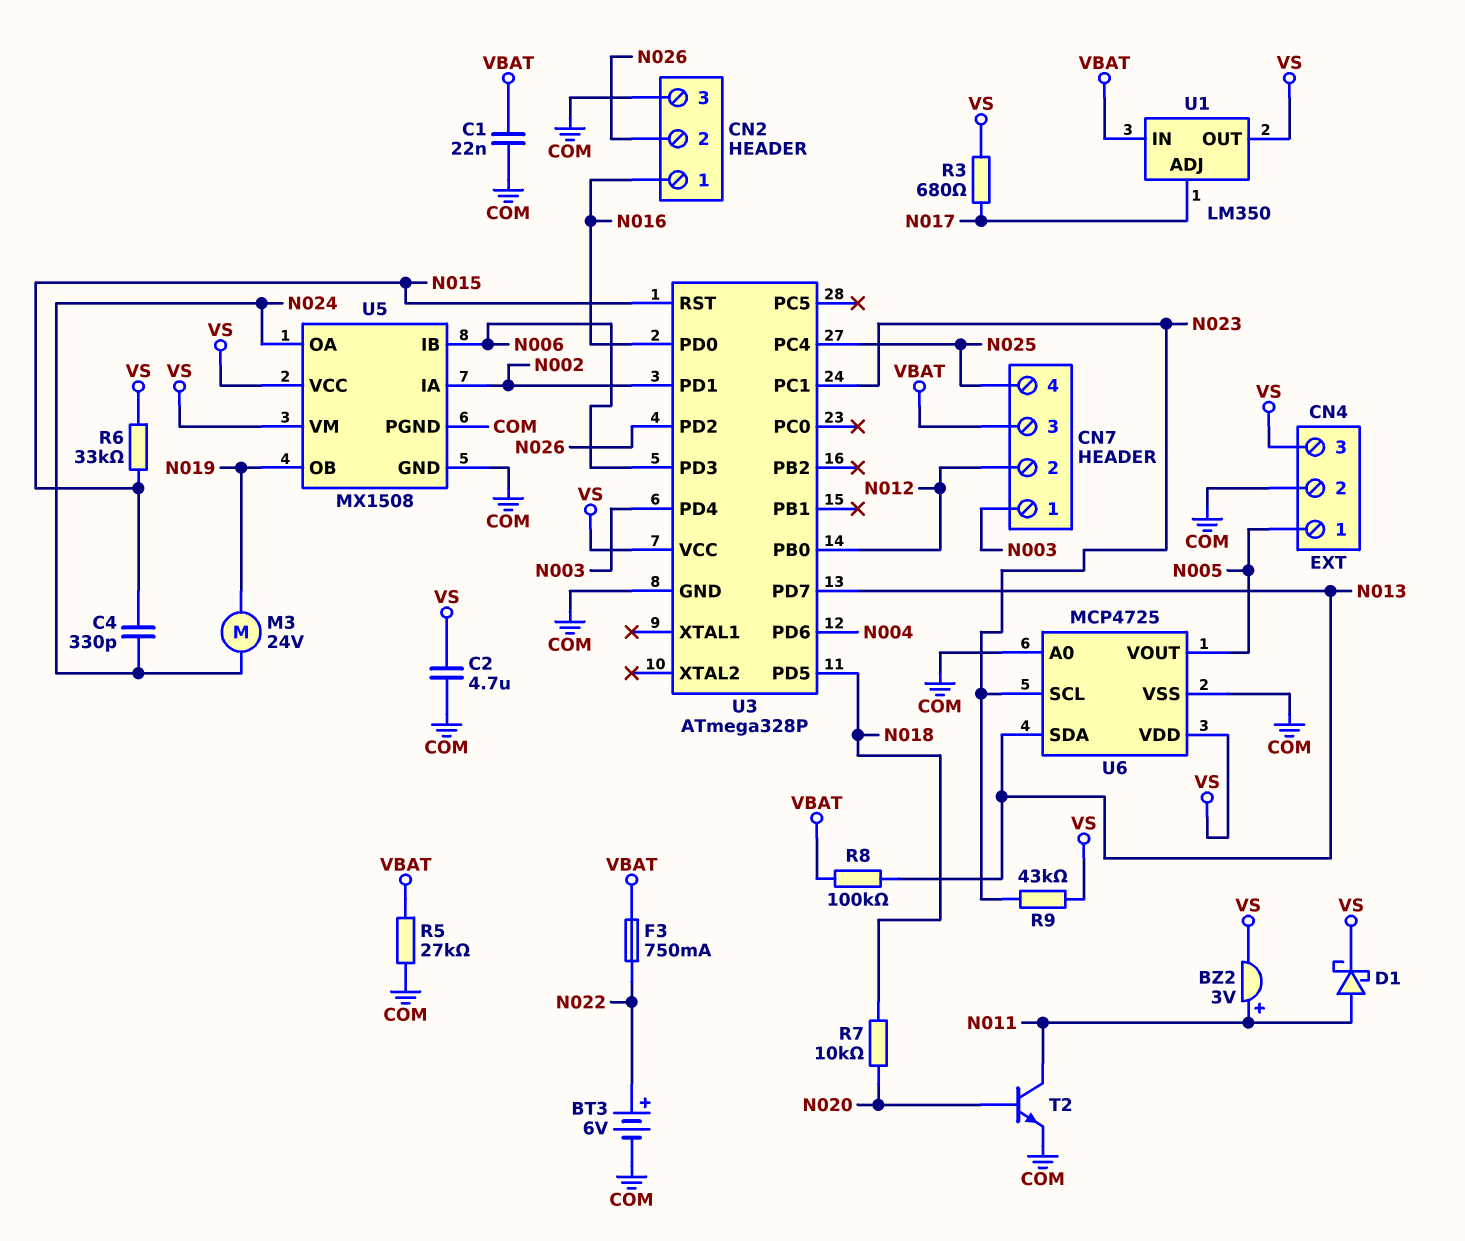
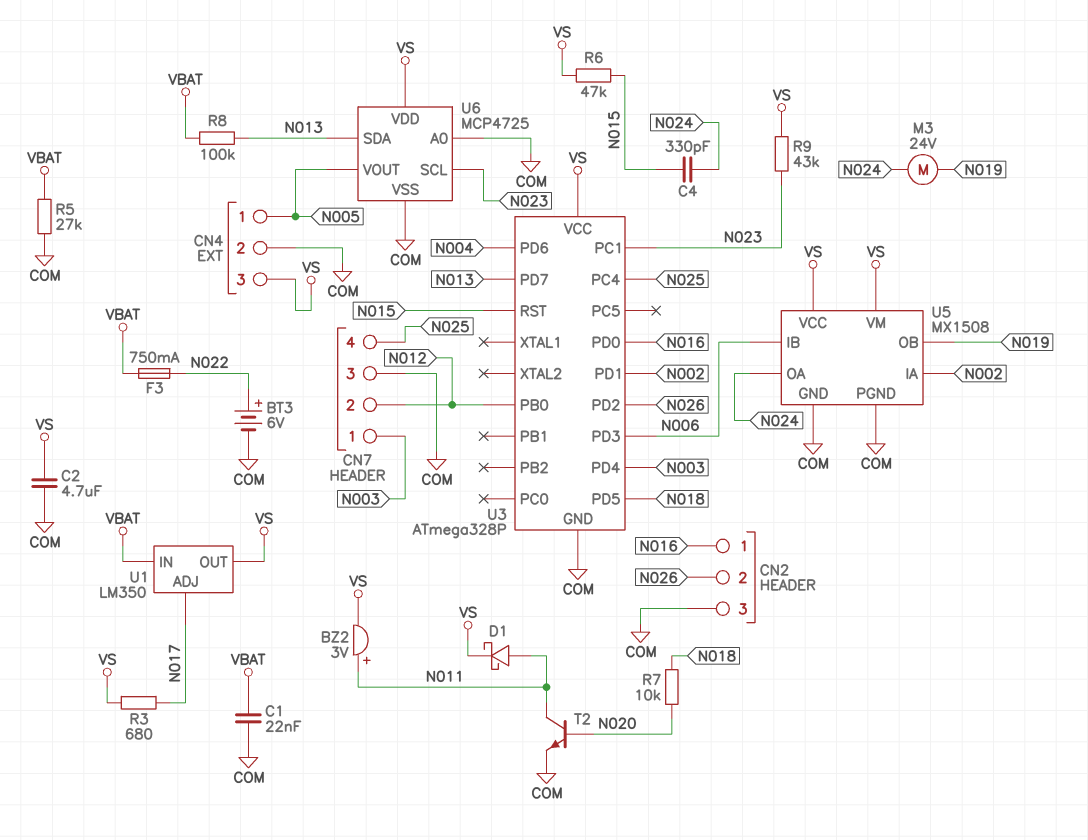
CN7 pin 3: VBAT -> COM
R6: 33k (N015, VS) -> 47k (N015, VS)

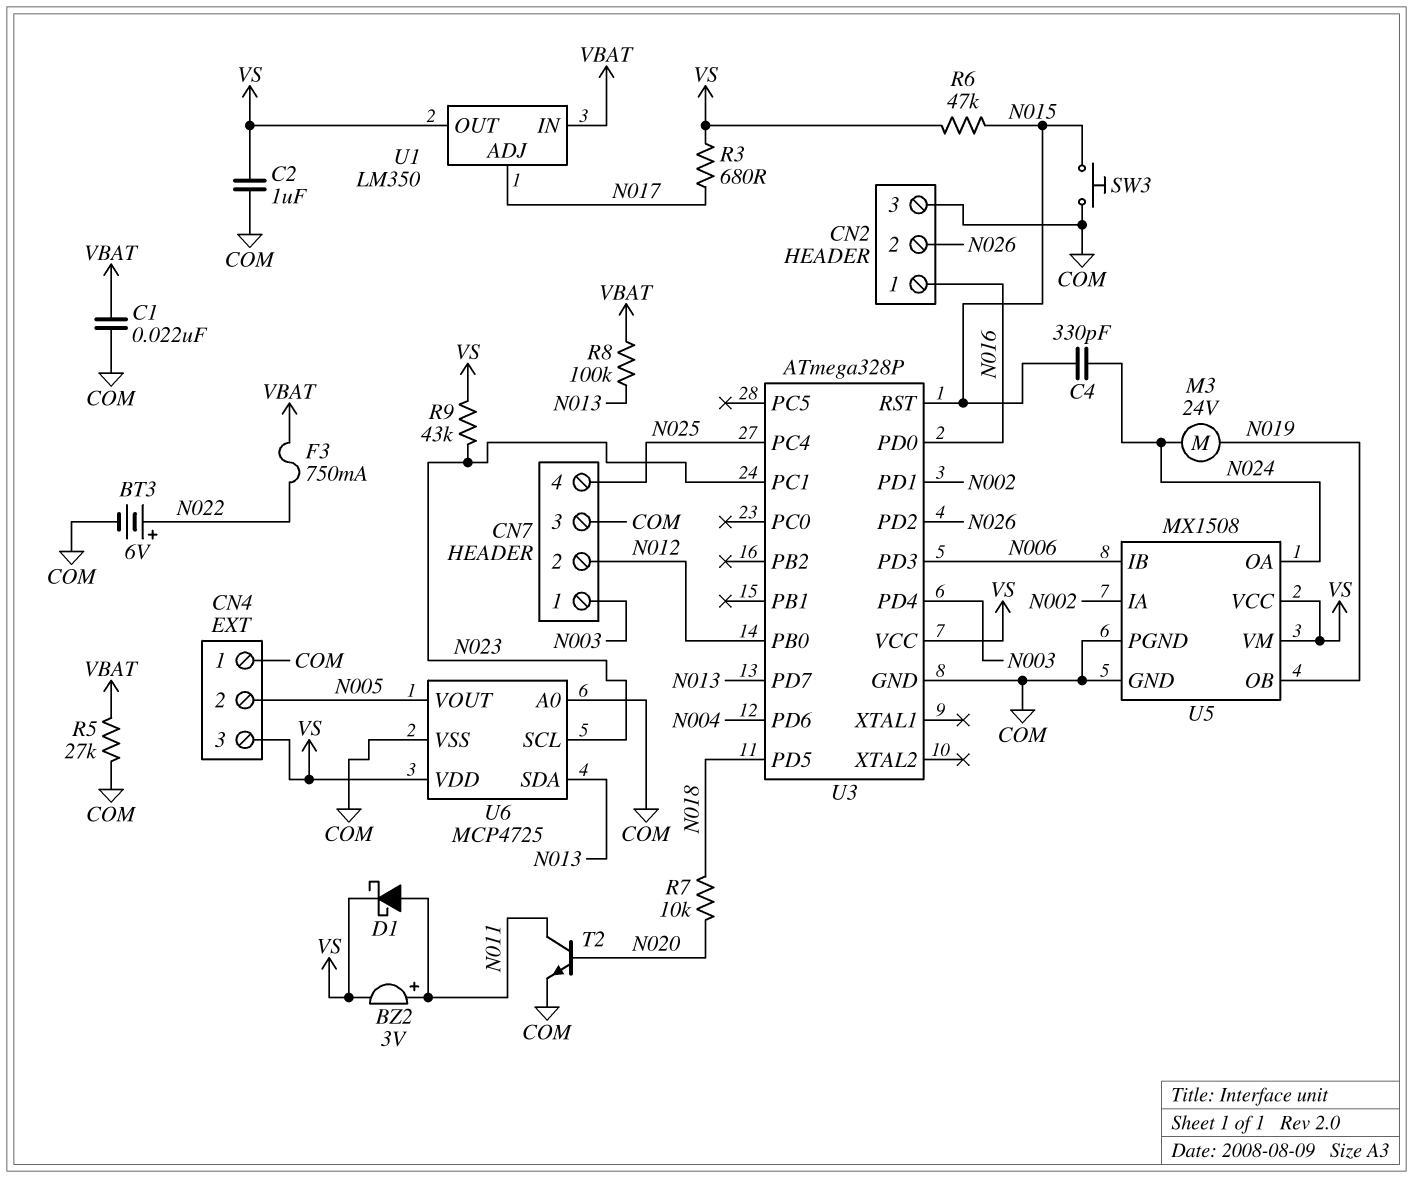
C2: 4.7uF (COM, VS) -> 1uF (COM, VS)
CN4 pin 1: N005 -> COM
CN4 pin 2: COM -> N005
SW3: none -> button (COM, N015)

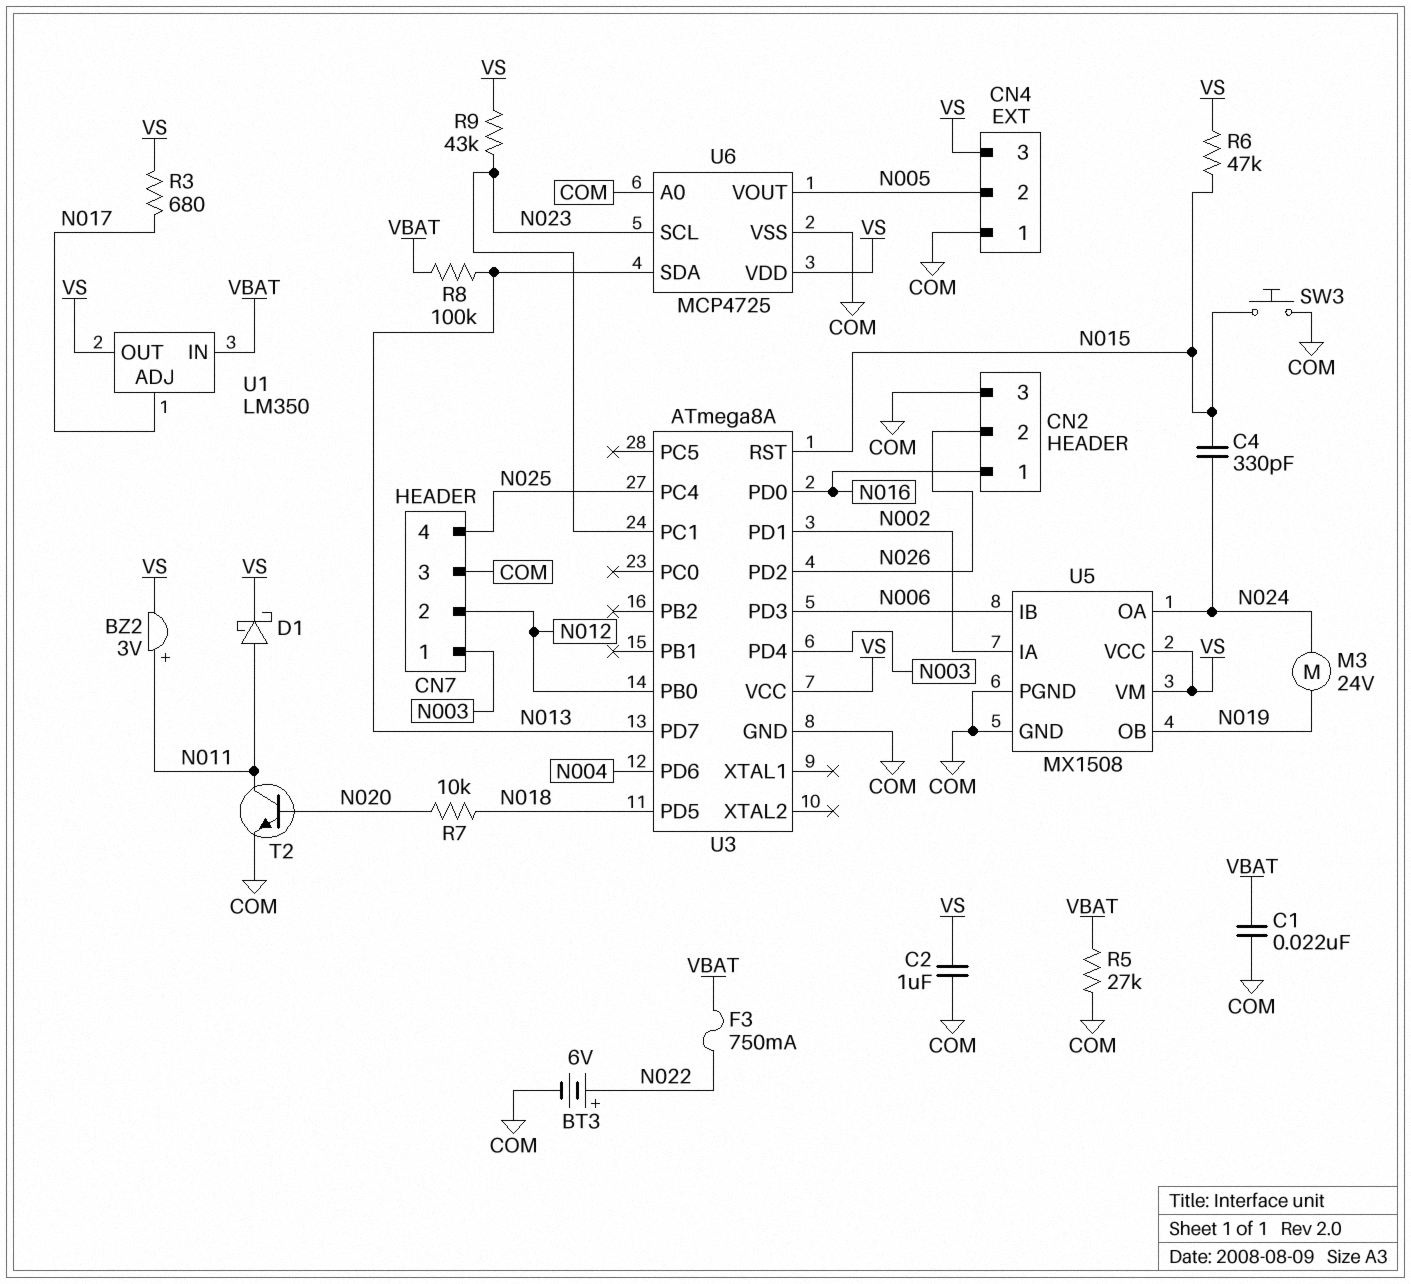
U3: ATmega328P -> ATmega8A

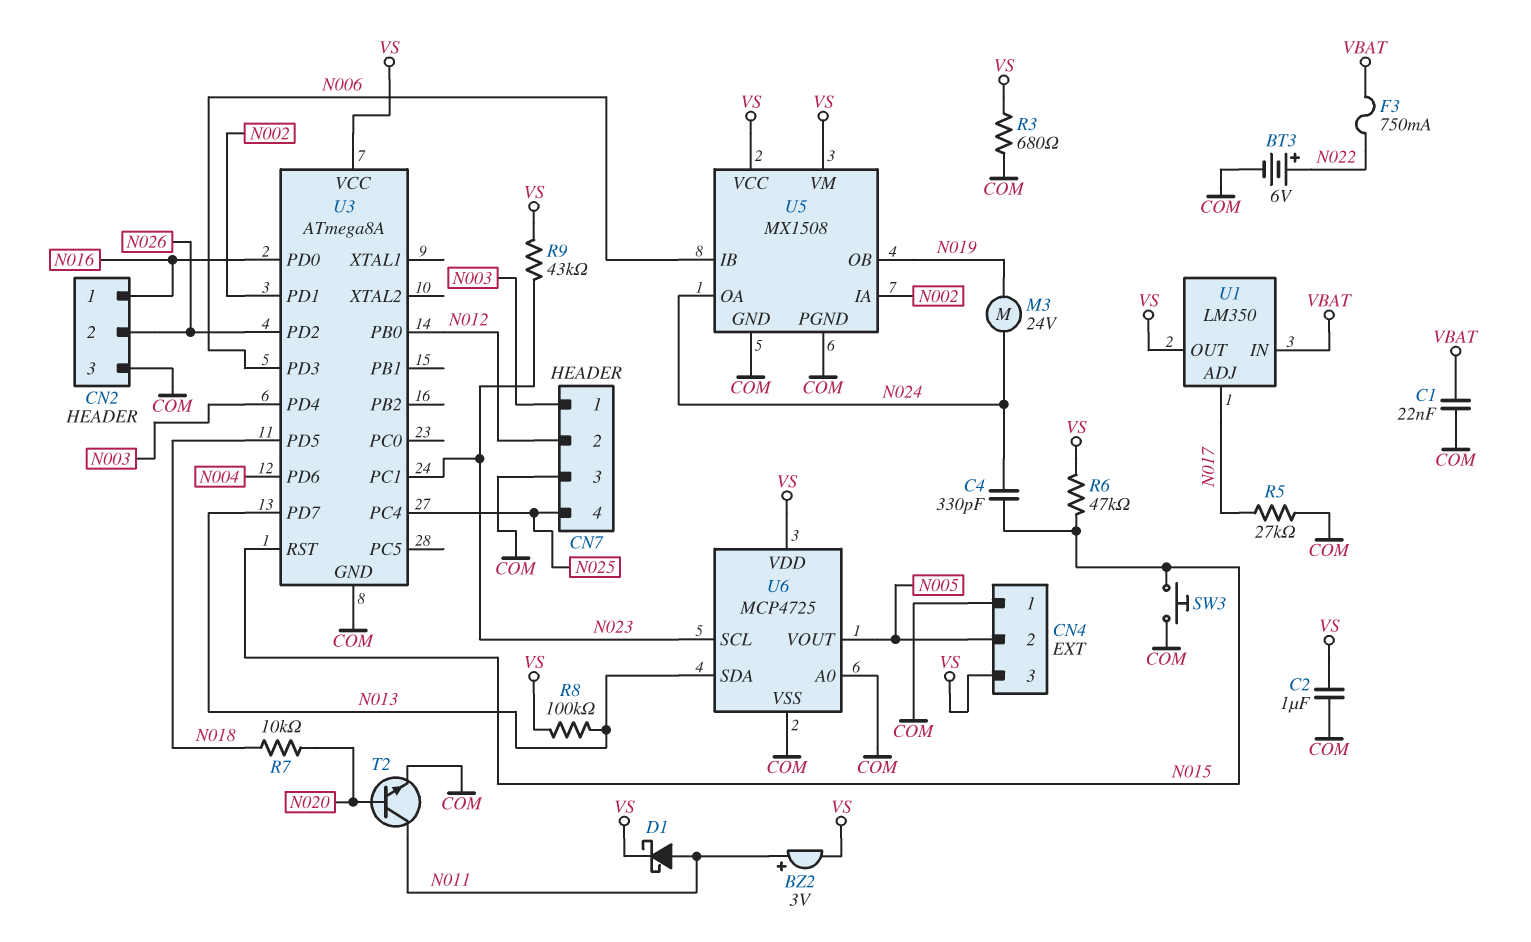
R3: 680 (N017, VS) -> 680 (COM, VS)
R5: 27k (COM, VBAT) -> 27k (COM, N017)
R8: 100k (N013, VBAT) -> 100k (N013, VS)

